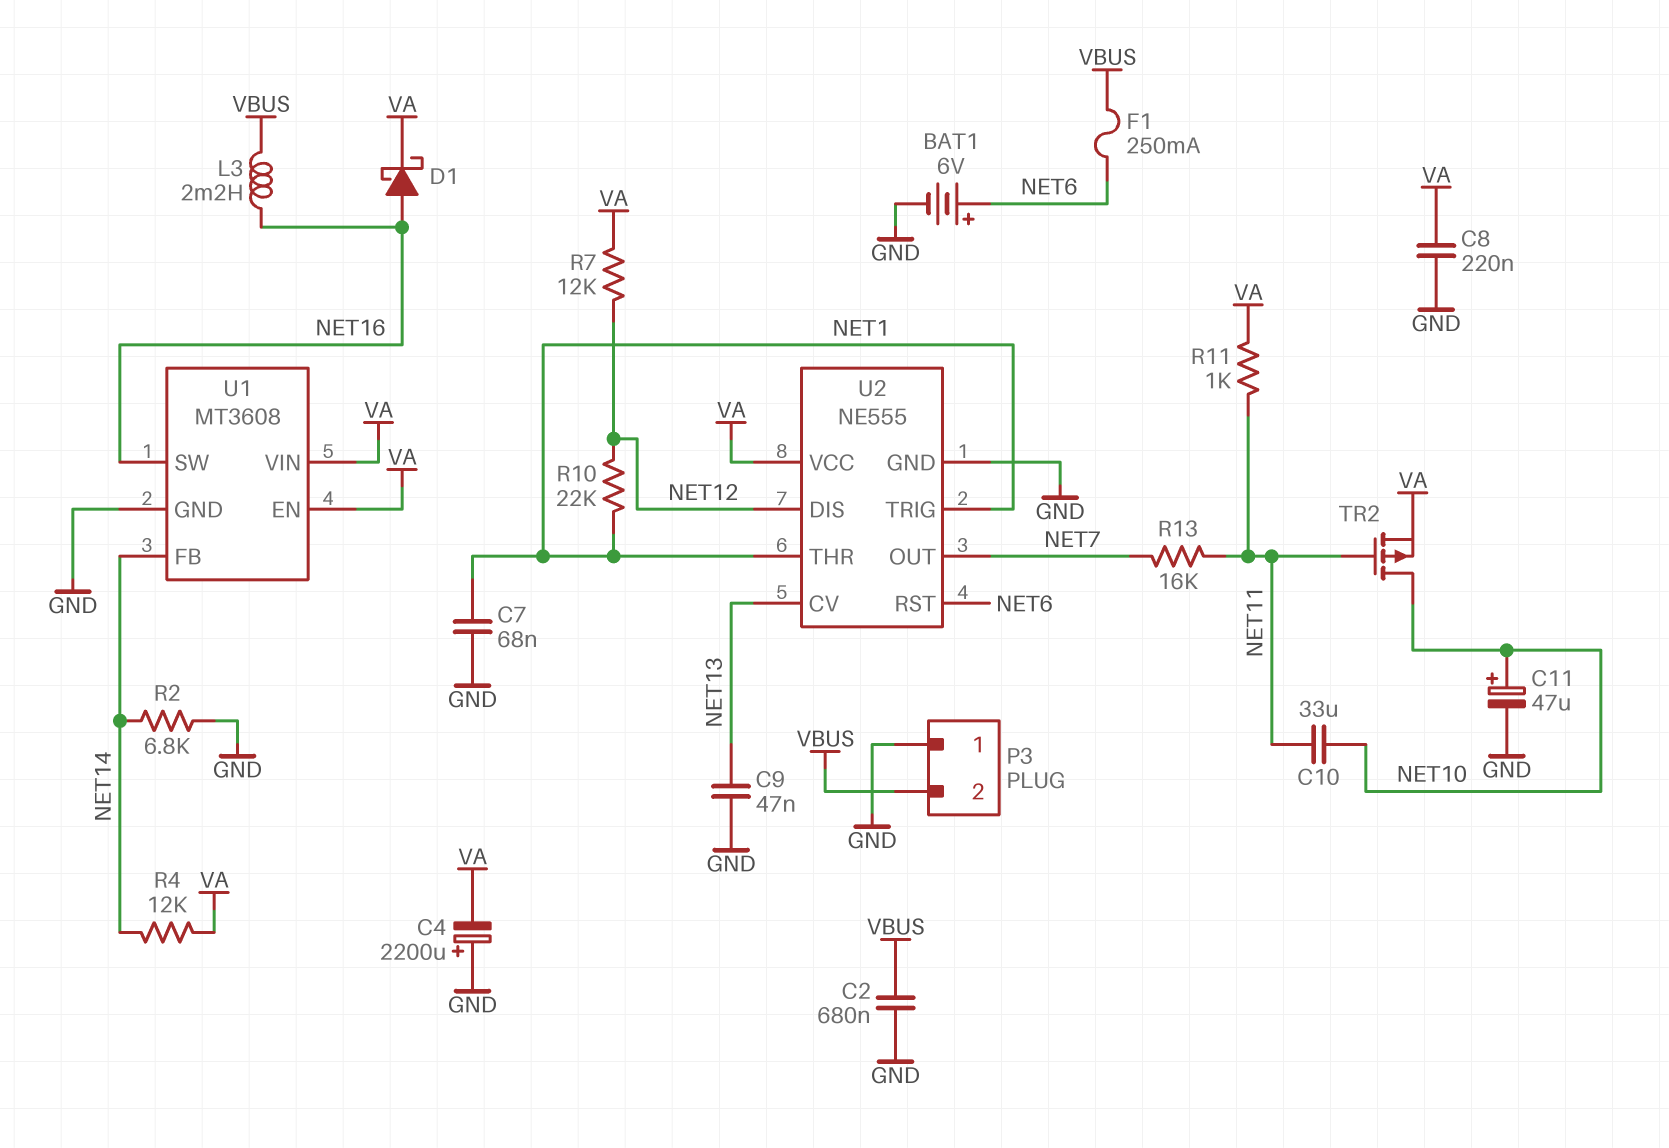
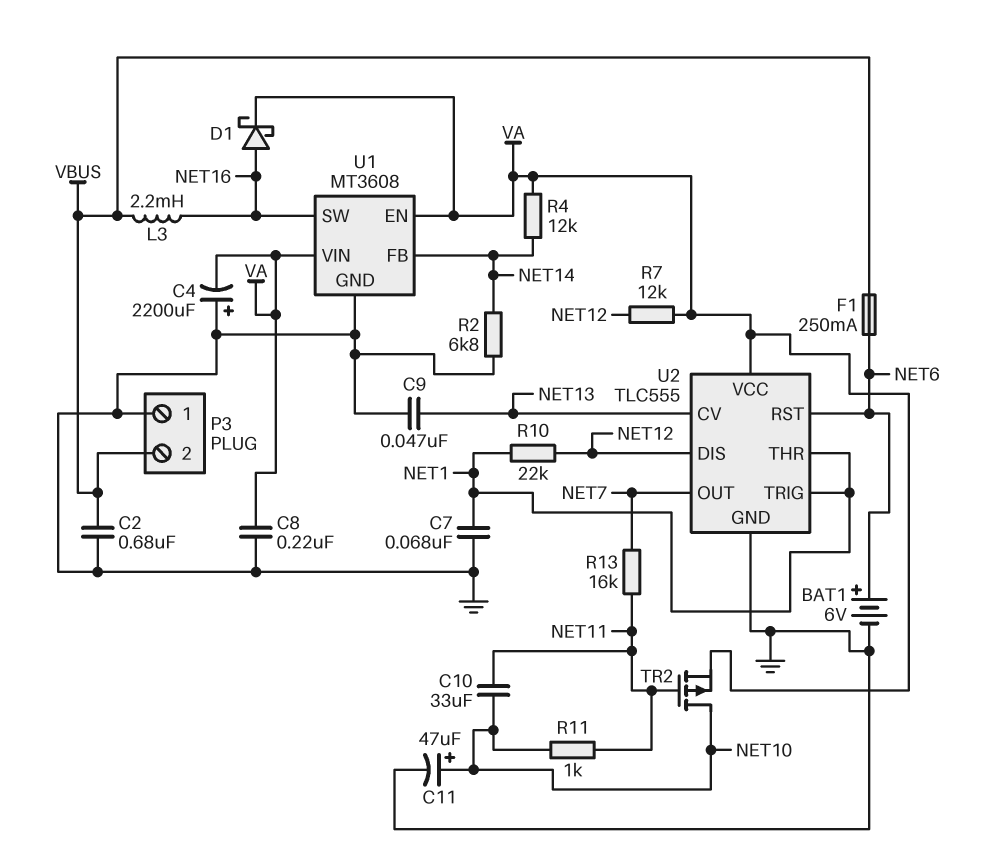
R11: 1k (NET11, VA) -> 1k (NET10, NET11)
U2: NE555 -> TLC555

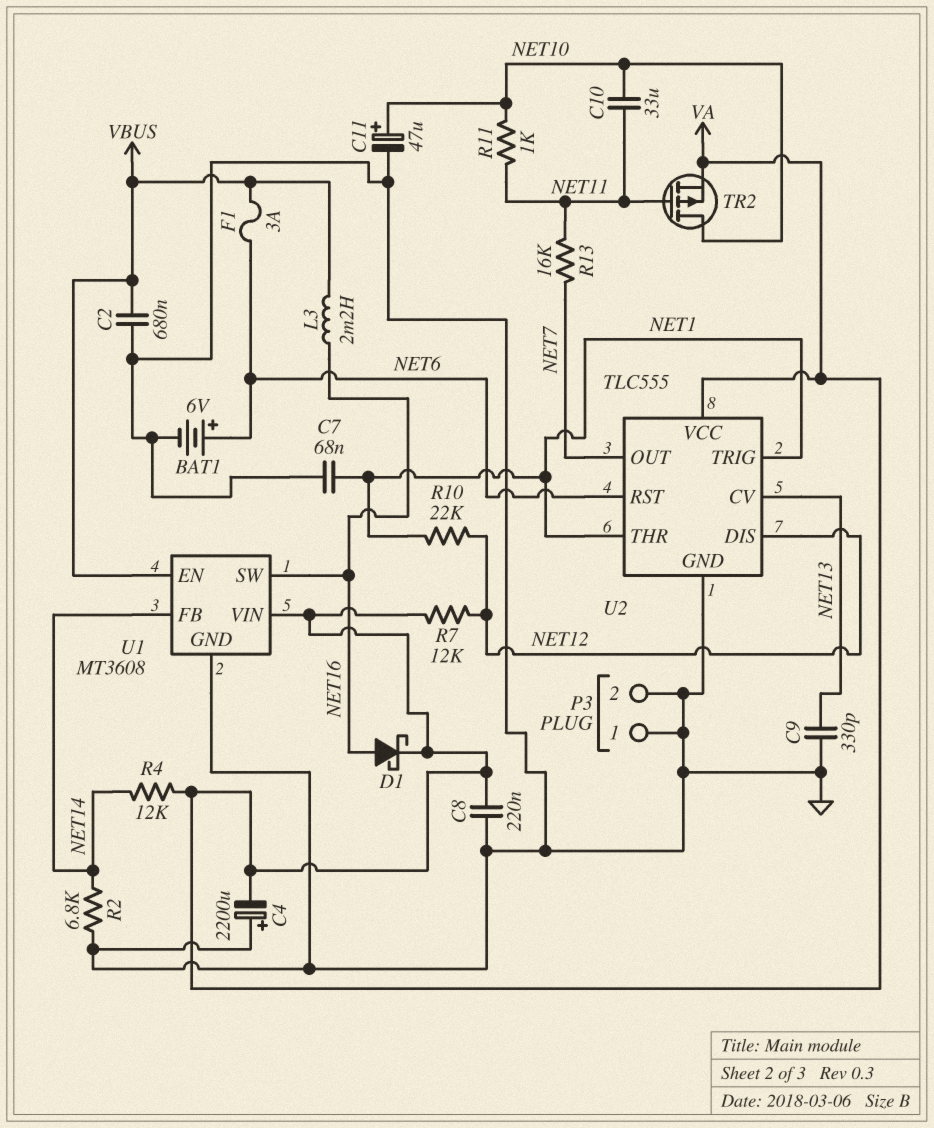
C9: 47nF (GND, NET13) -> 330pF (GND, NET13)
F1: 250mA (NET6, VBUS) -> 3A (NET6, VBUS)
P3 pin 2: VBUS -> GND
U1 pin EN: VA -> VBUS

